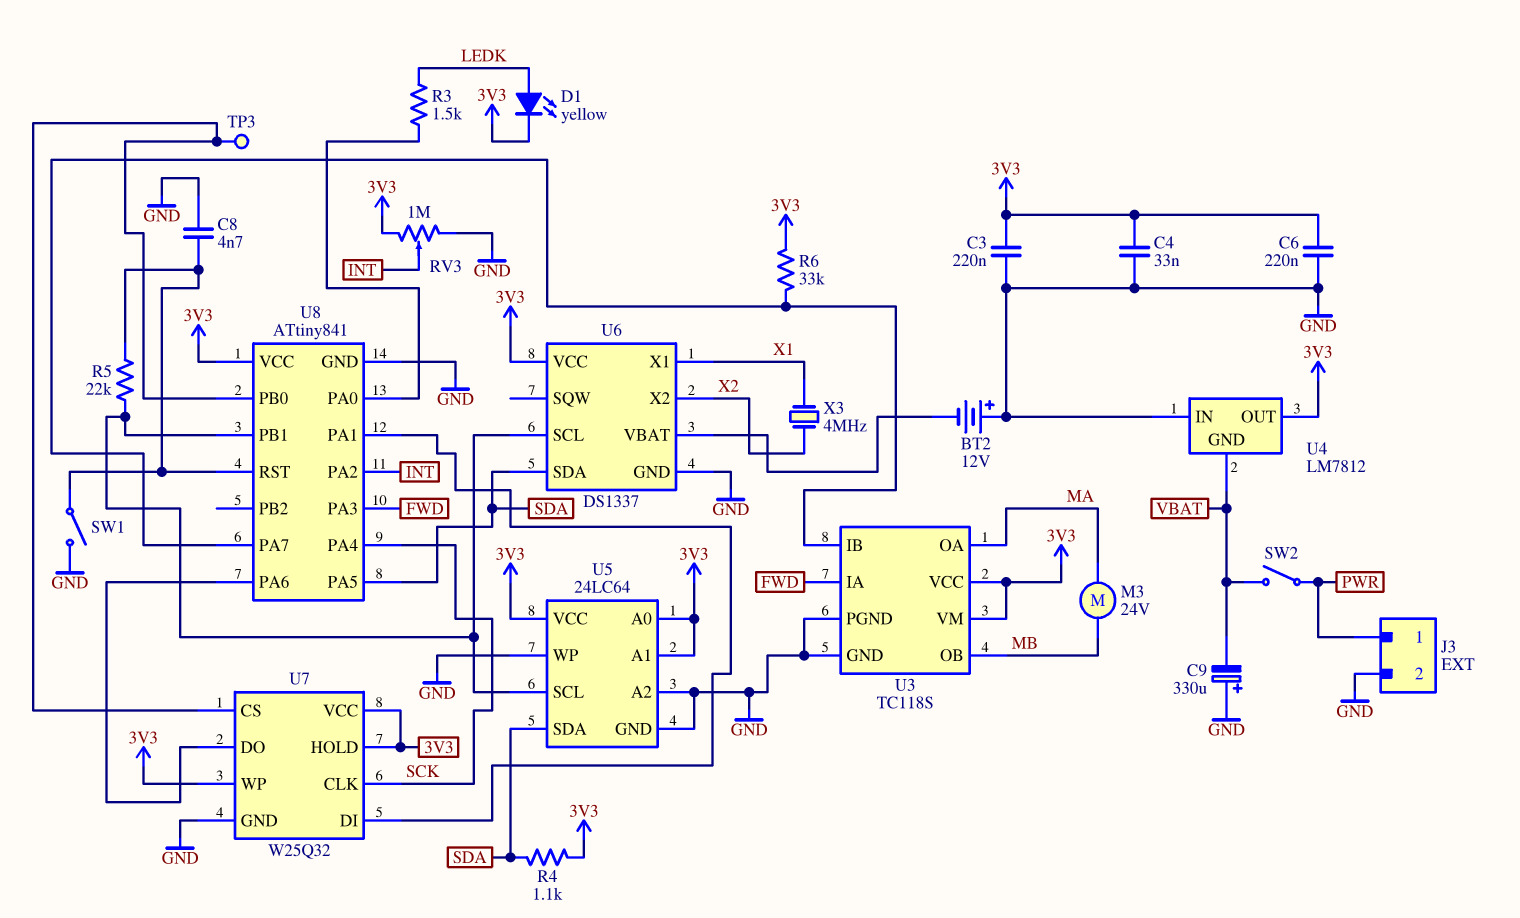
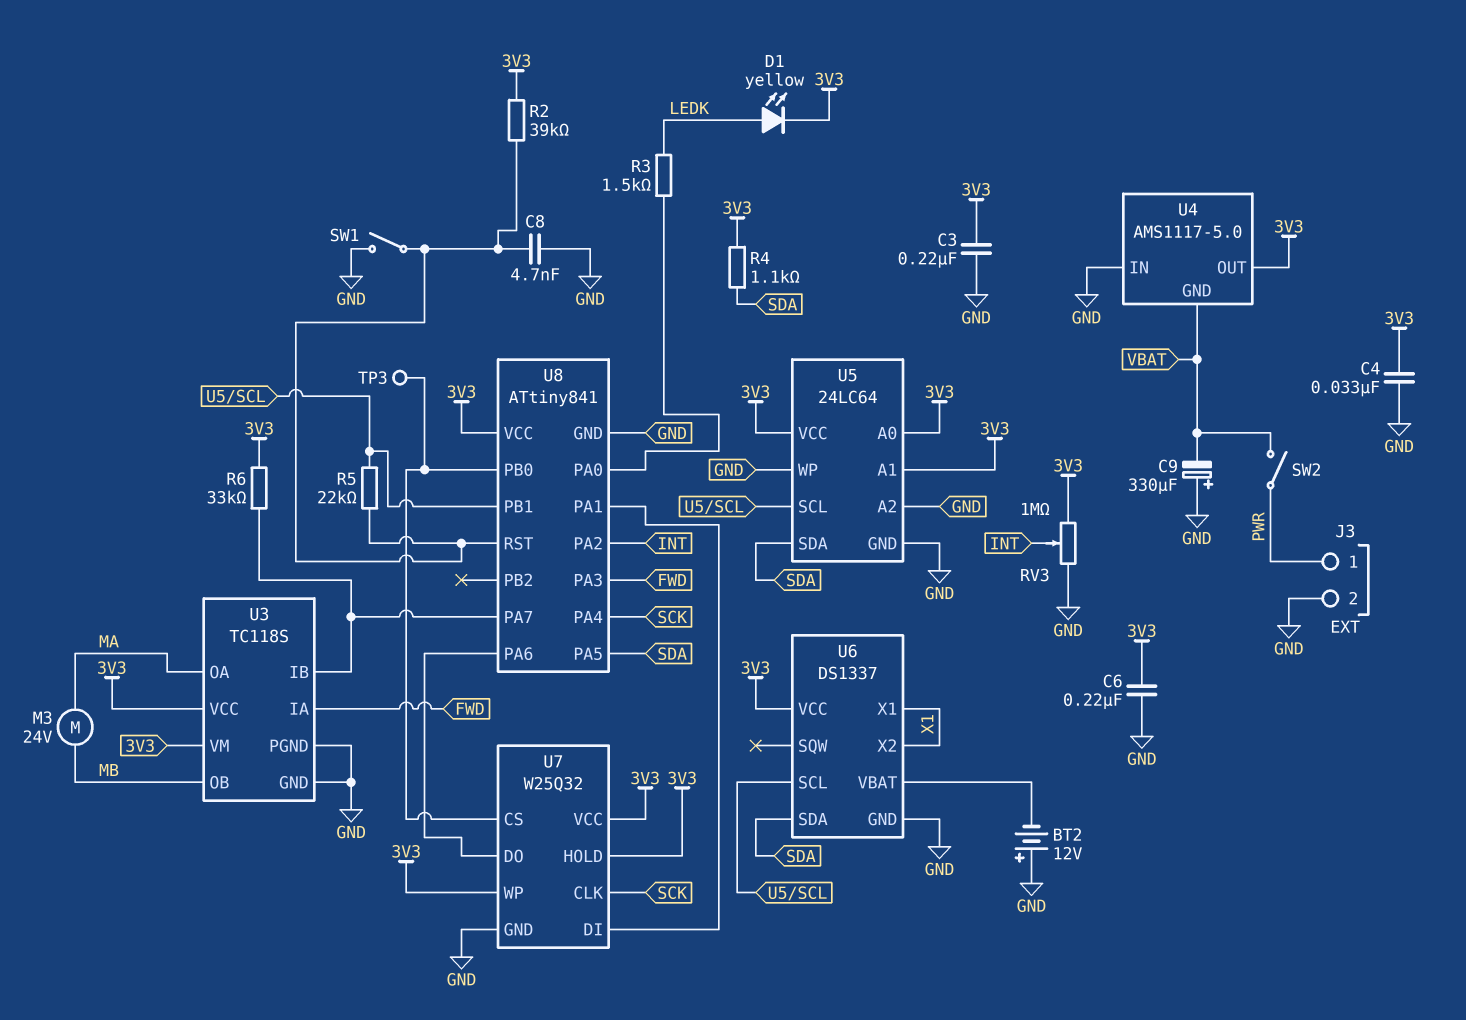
R2: none -> 39k (3V3, U8/RST)
U4: LM7812 -> AMS1117-5.0
U6 pin X2: X2 -> X1
X3: 4MHz (X1, X2) -> none

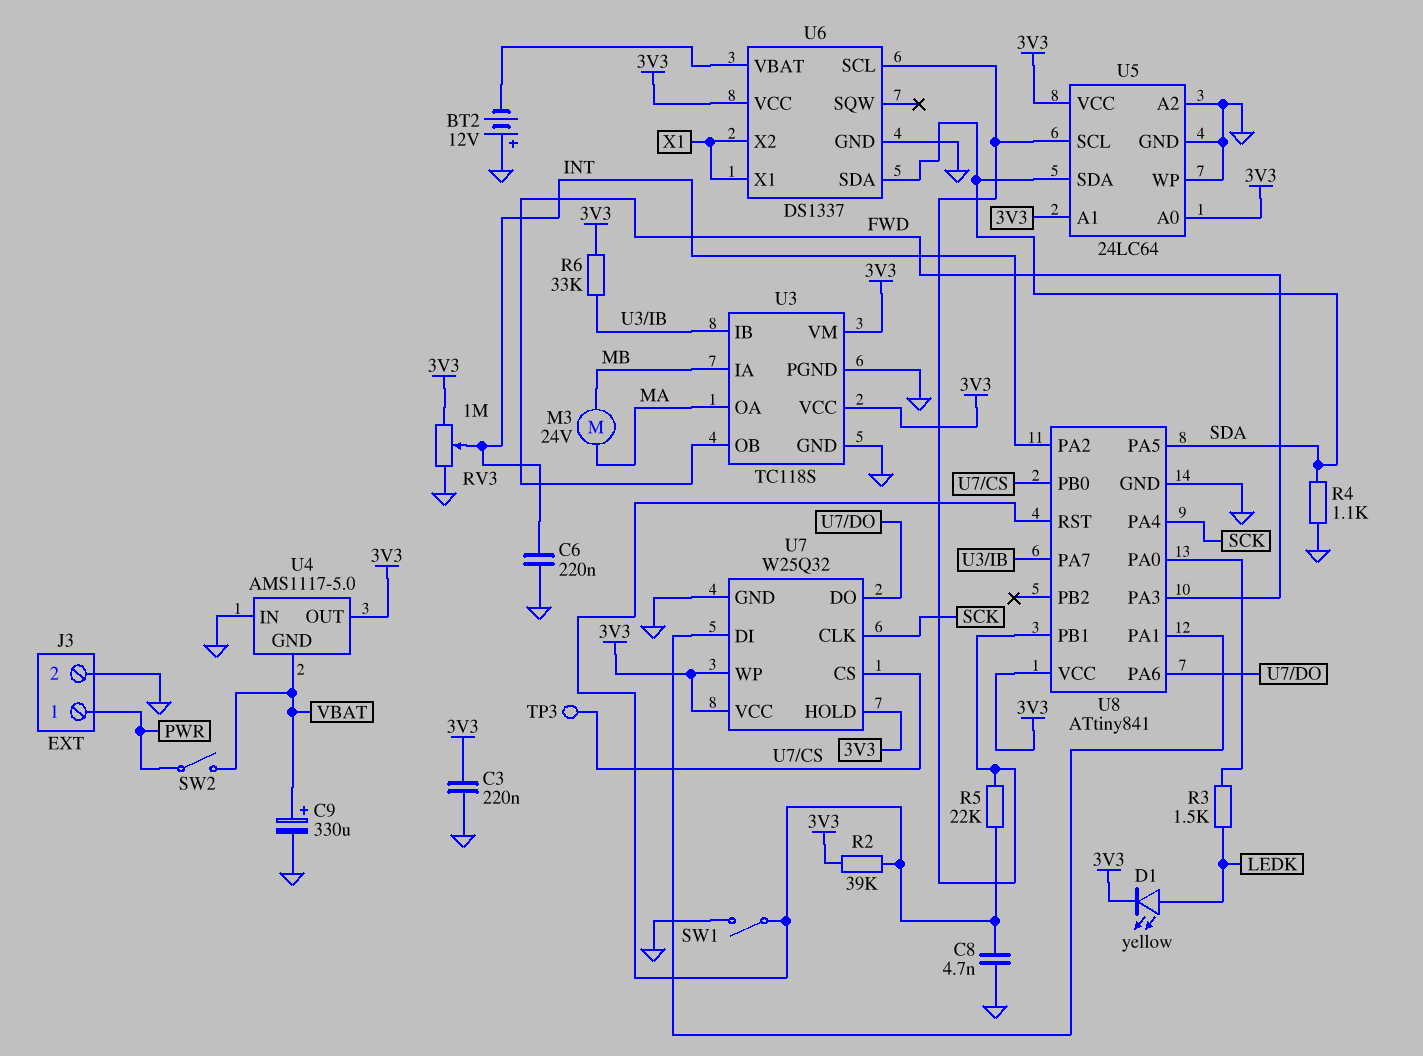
C4: 33nF (3V3, GND) -> none
C6: 220nF (3V3, GND) -> 220nF (GND, INT)
C9: 330uF (plus GND, minus VBAT) -> 330uF (plus VBAT, minus GND)
R4: 1.1k (3V3, SDA) -> 1.1k (GND, SDA)
U3 pin IA: FWD -> MB
U3 pin OB: MB -> FWD

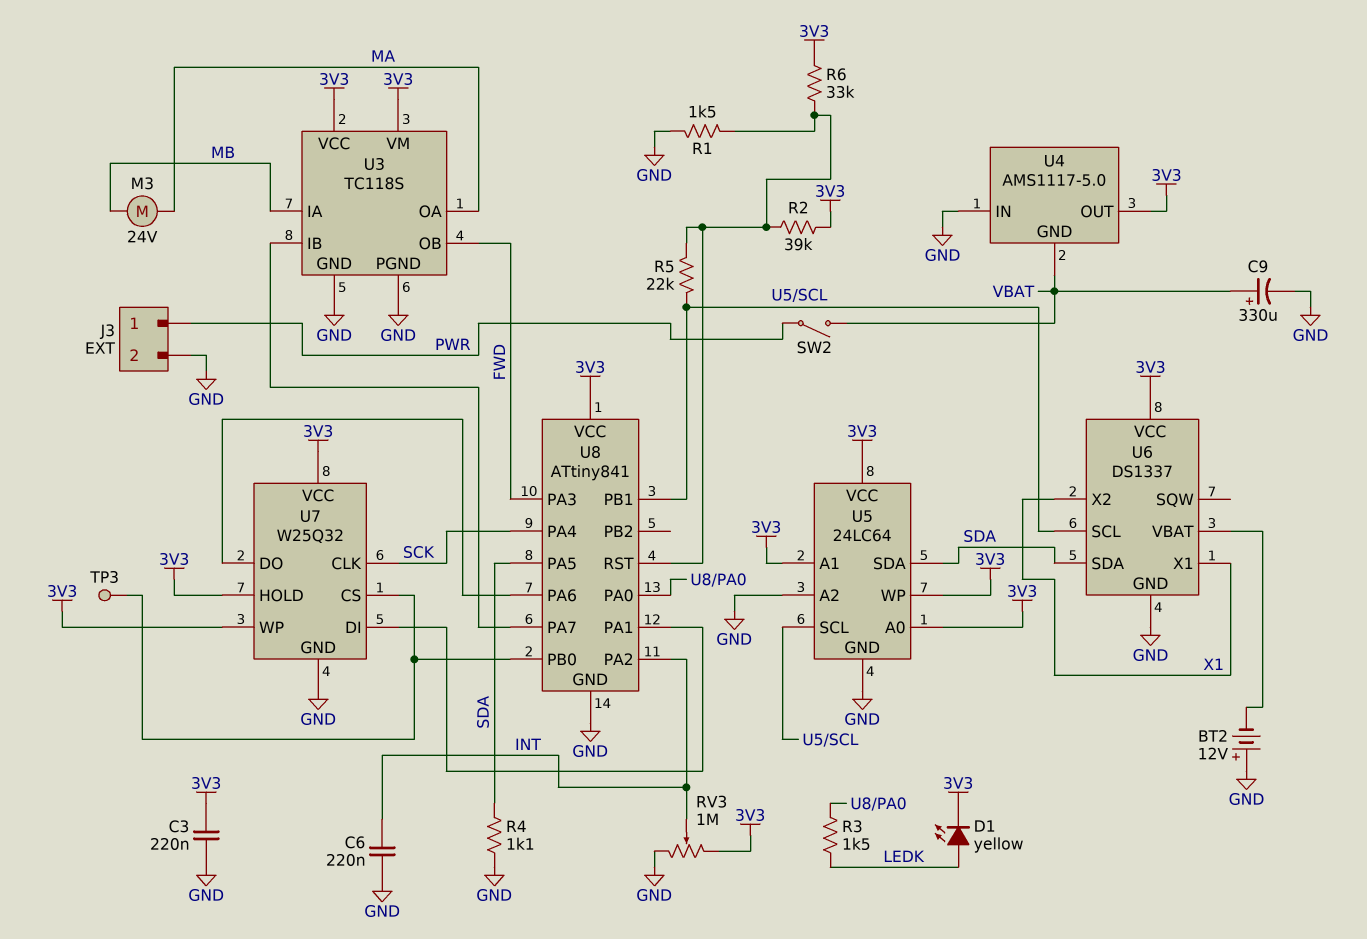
C8: 4.7nF (GND, U8/RST) -> none
R1: none -> 1.5k (GND, U8/RST)
R6: 33k (3V3, U3/IB) -> 33k (3V3, U8/RST)
SW1: switch (GND, U8/RST) -> none
U5 pin WP: GND -> 3V3

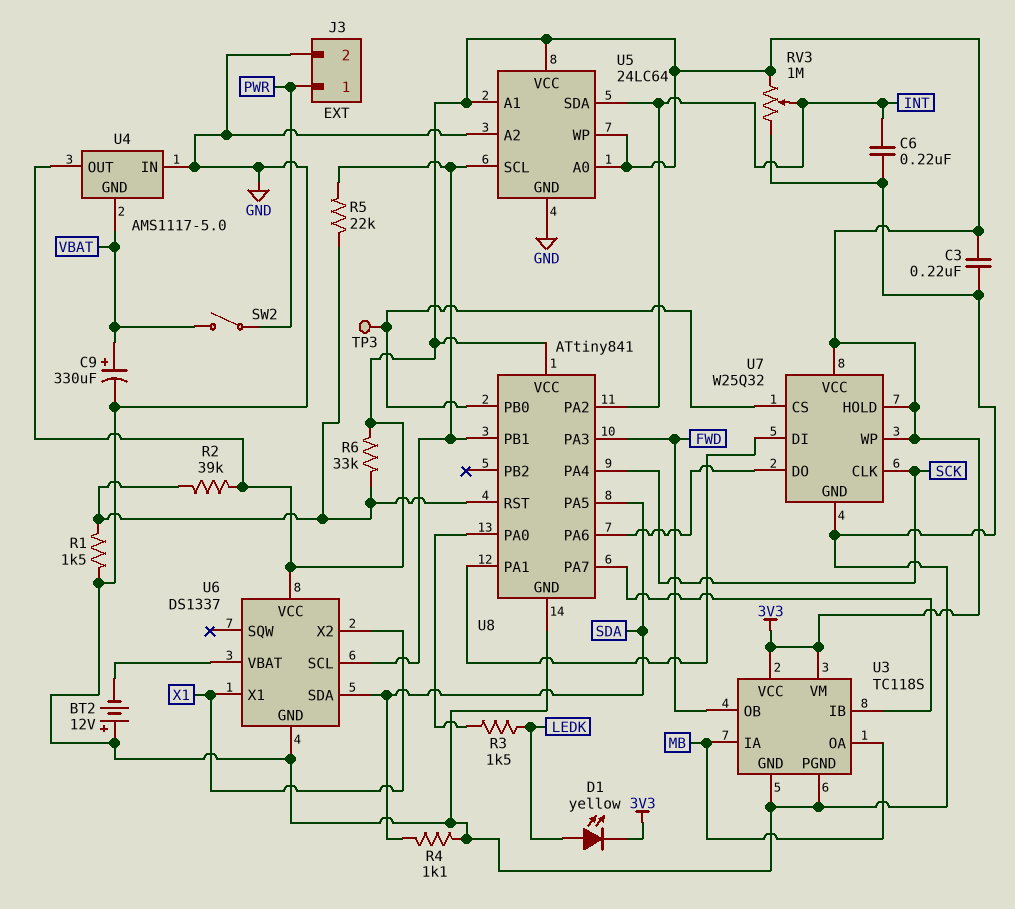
M3: motor 24V (MA, MB) -> none
U3 pin OA: MA -> MB
U5 pin SDA: SDA -> INT

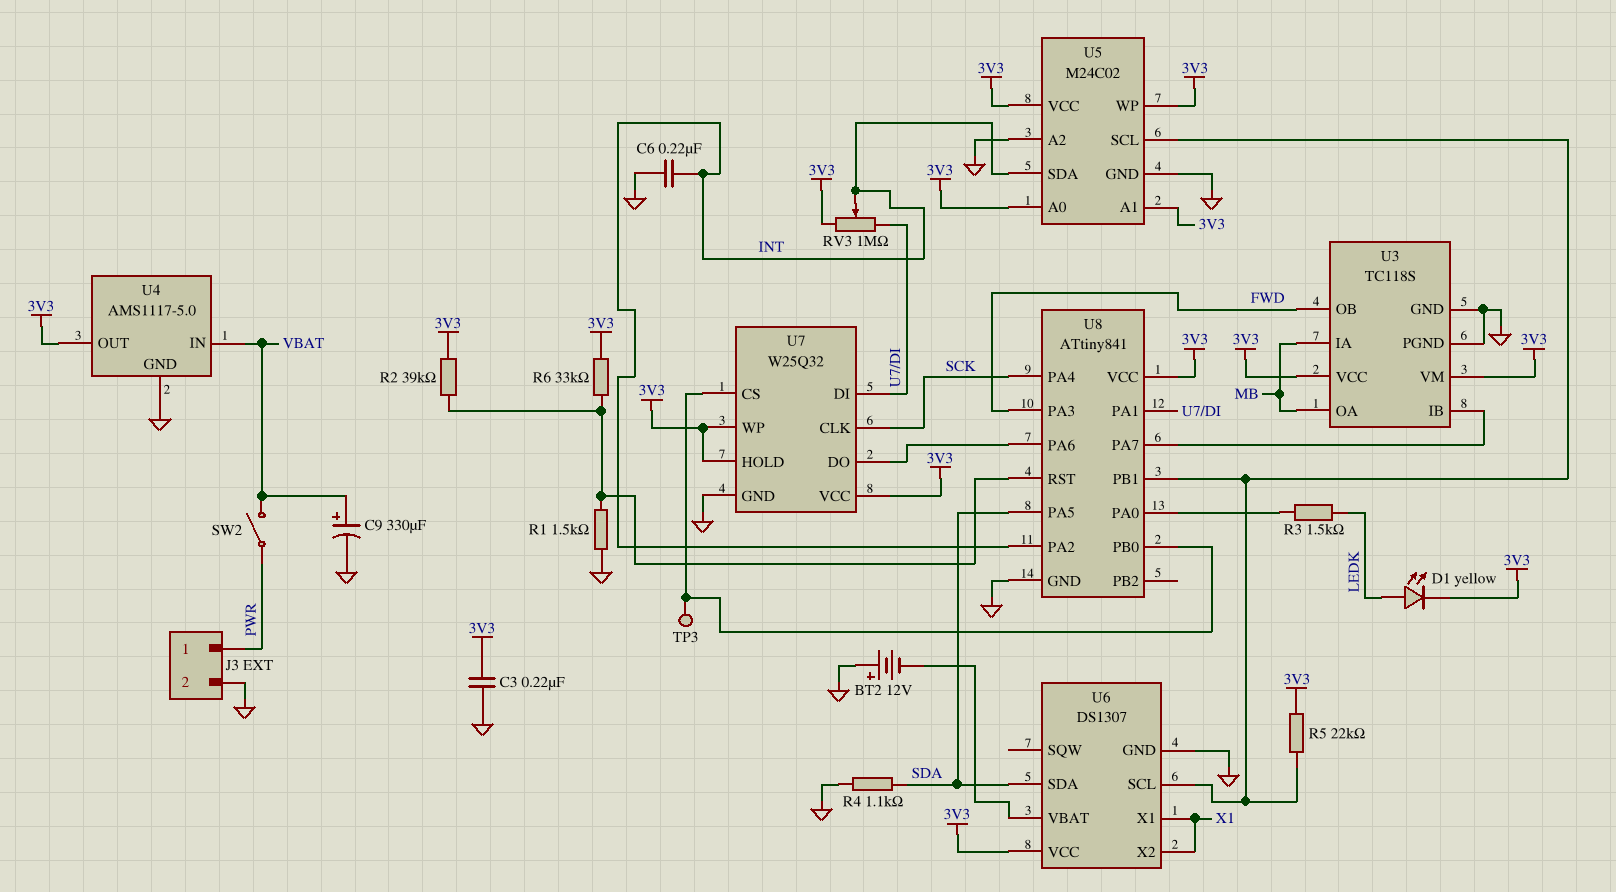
R5: 22k (U5/SCL, U8/RST) -> 22k (3V3, U5/SCL)
RV3: 1M (3V3, GND, wiper INT) -> 1M (3V3, U7/DI, wiper INT)
U4 pin GND: VBAT -> GND
U4 pin IN: GND -> VBAT
U5: 24LC64 -> M24C02
U6: DS1337 -> DS1307

